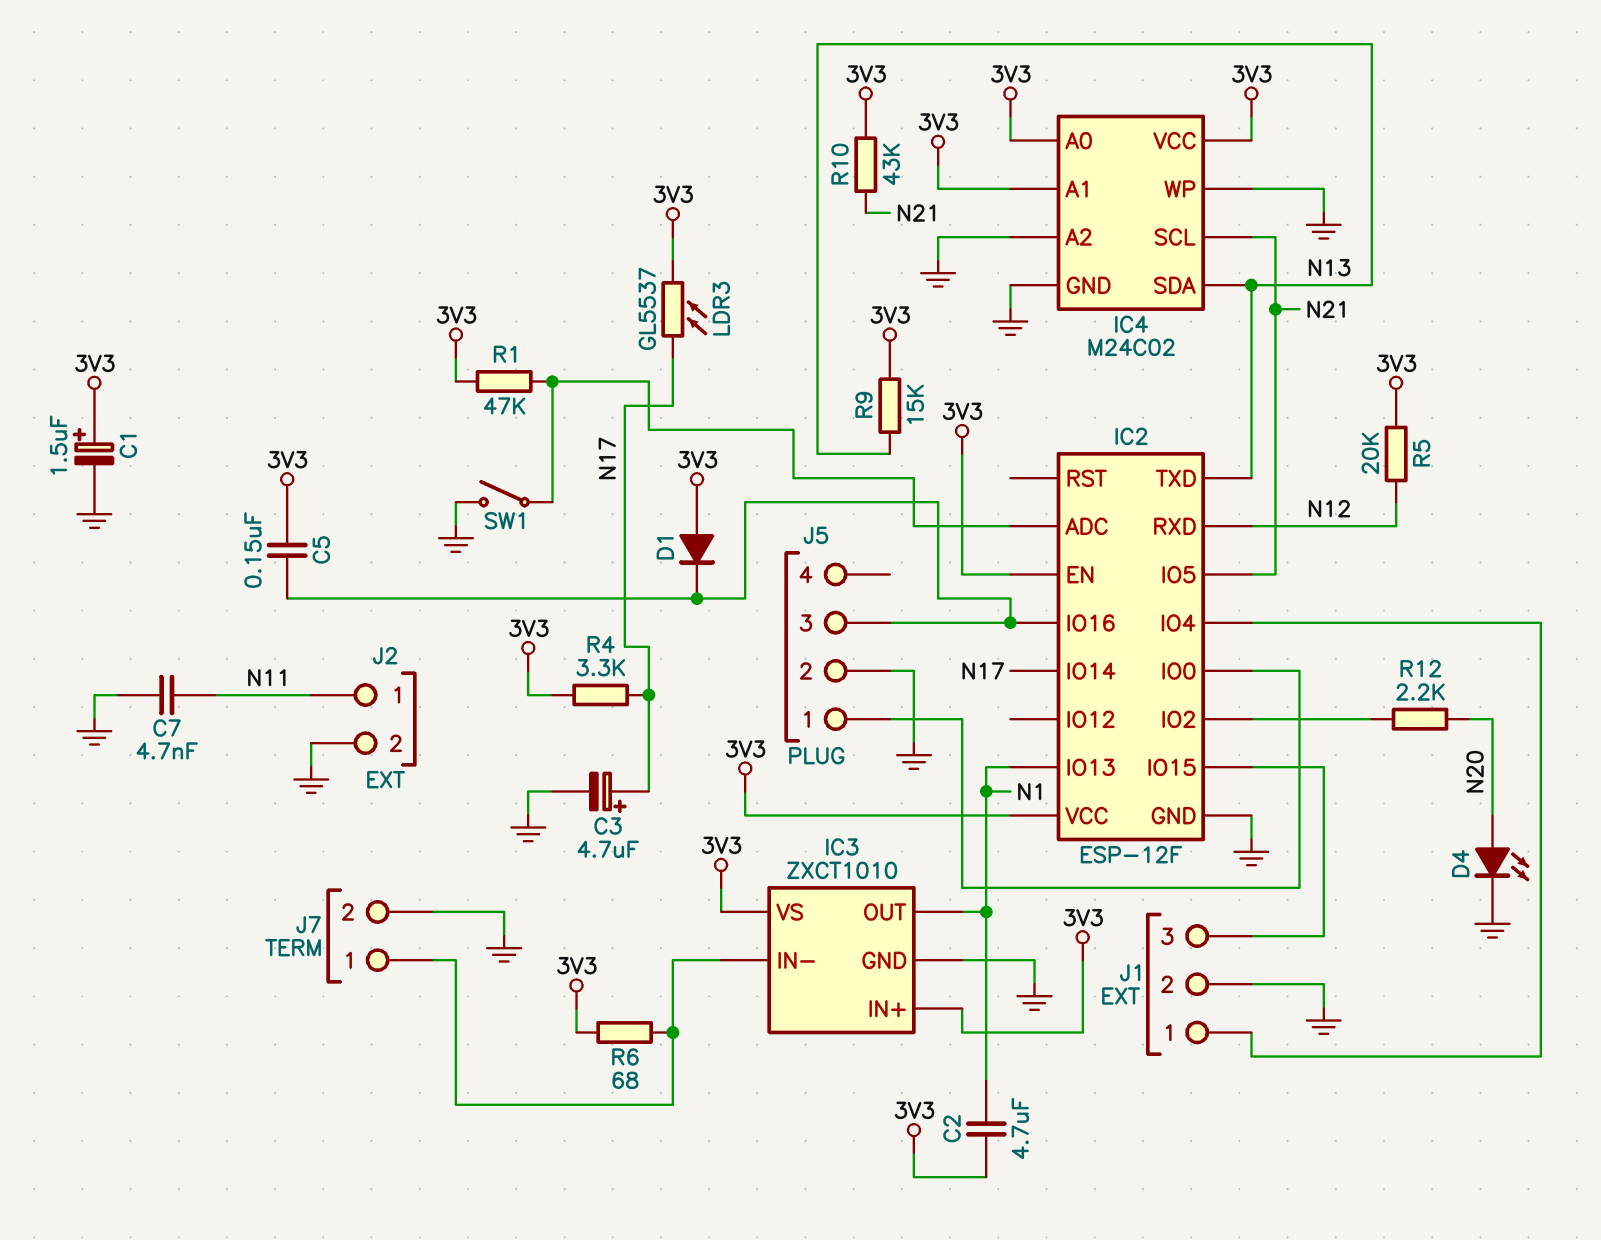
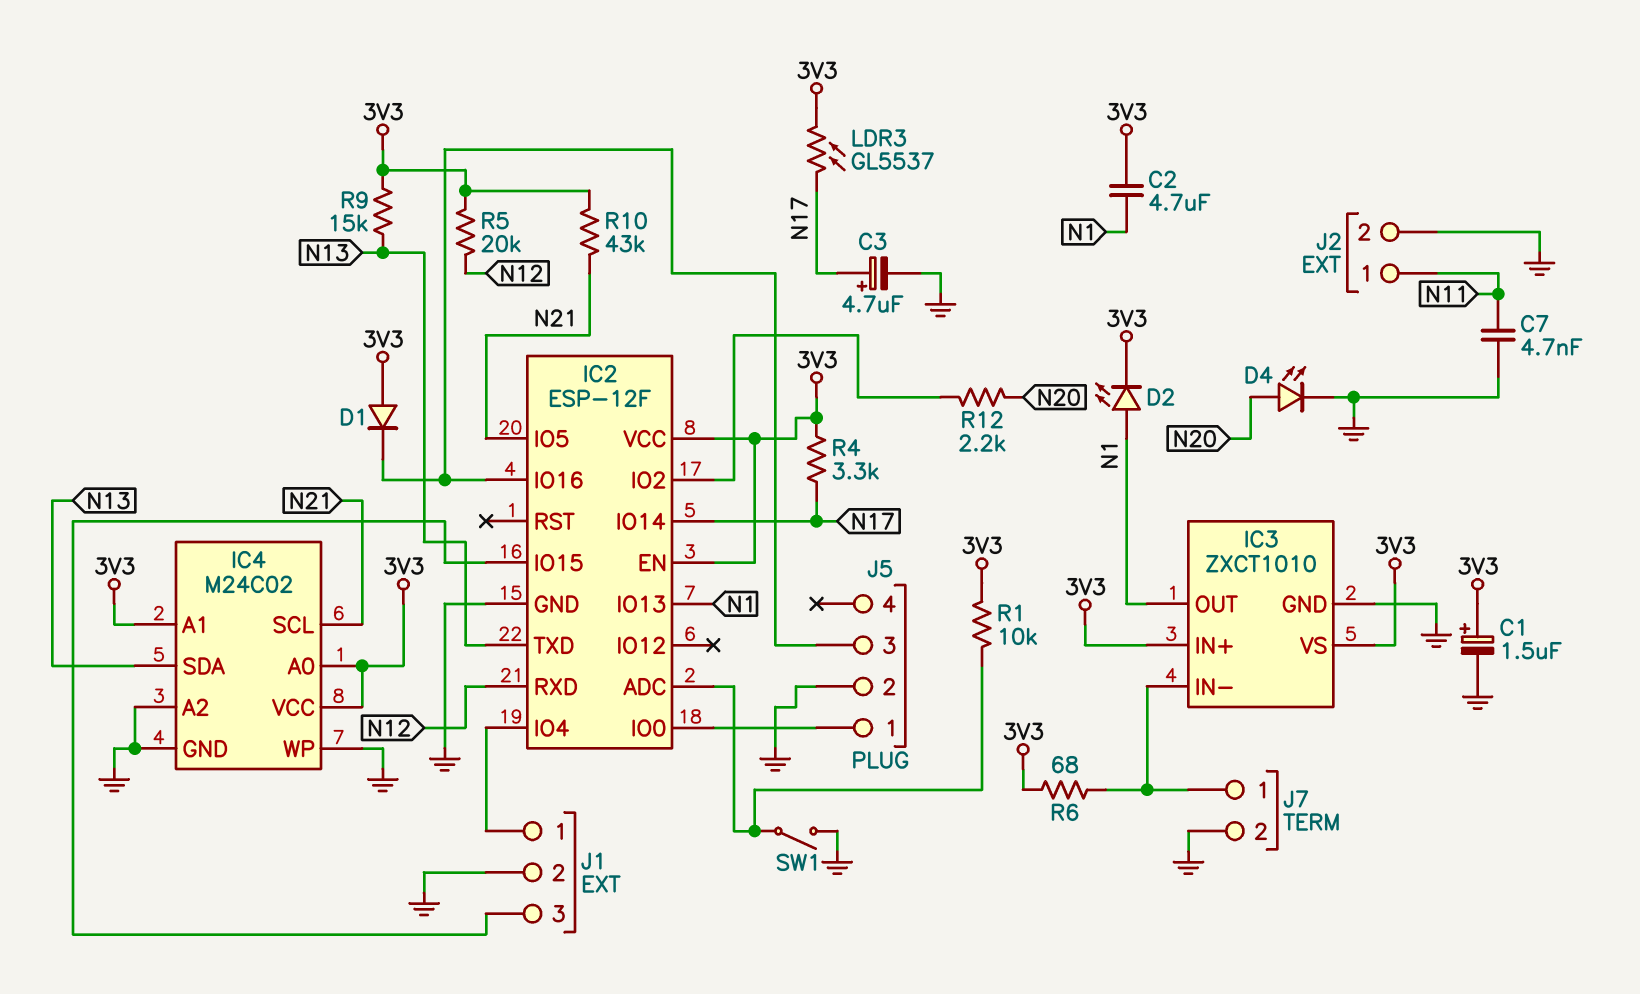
C5: 150nF (3V3, IC2/IO16) -> none
D2: none -> LED (A N1, K 3V3)
R1: 47k (3V3, IC2/ADC) -> 10k (3V3, IC2/ADC)

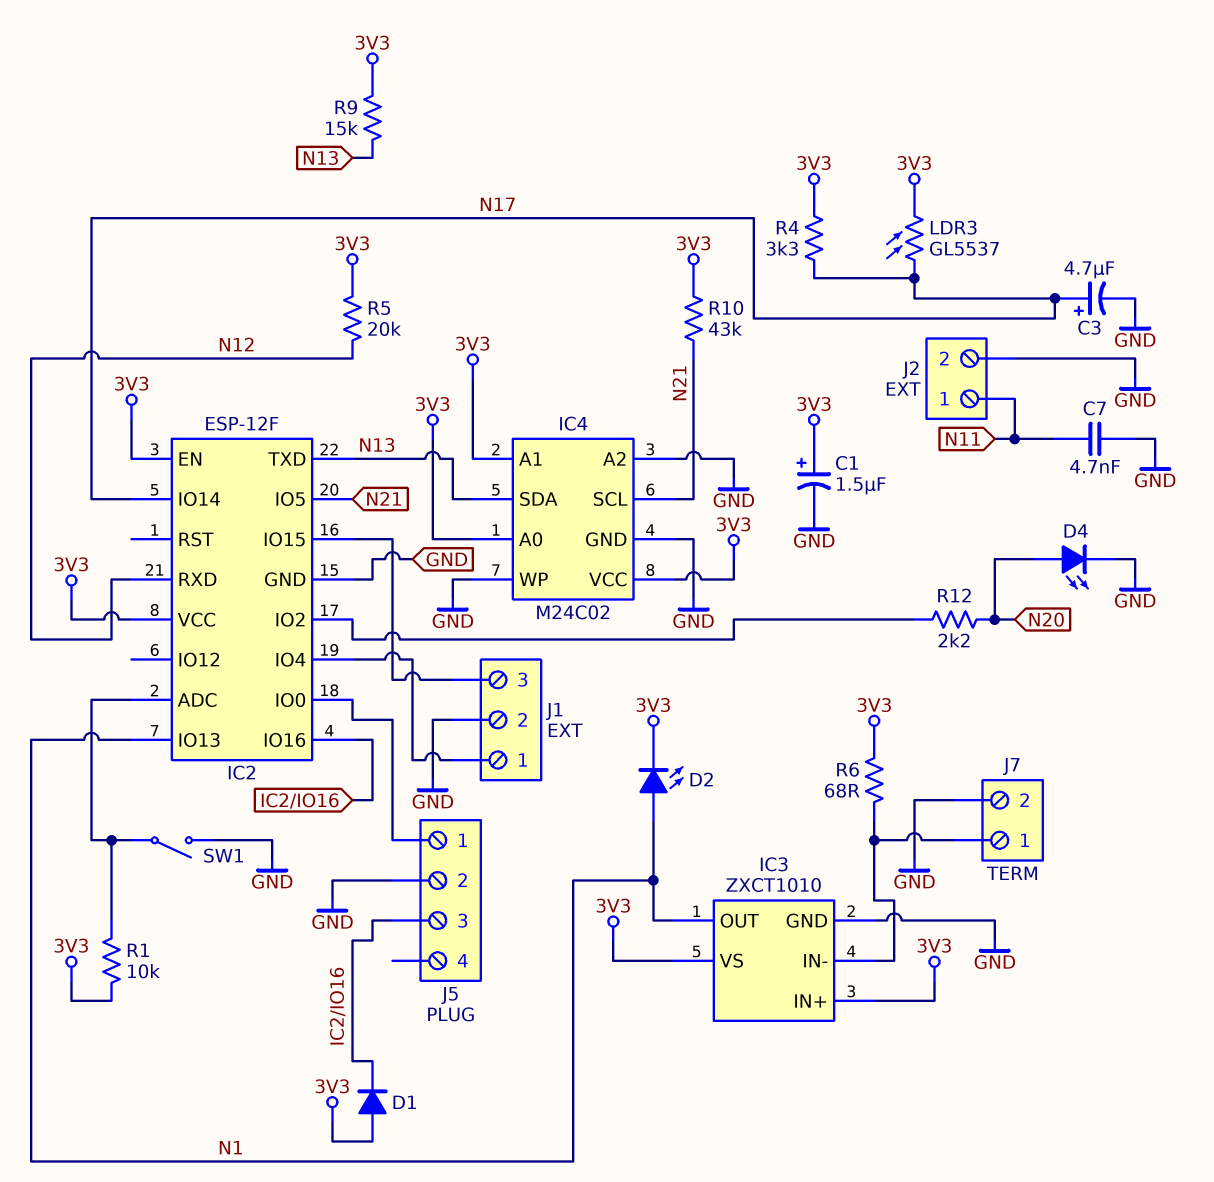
C2: 4.7uF (3V3, N1) -> none

